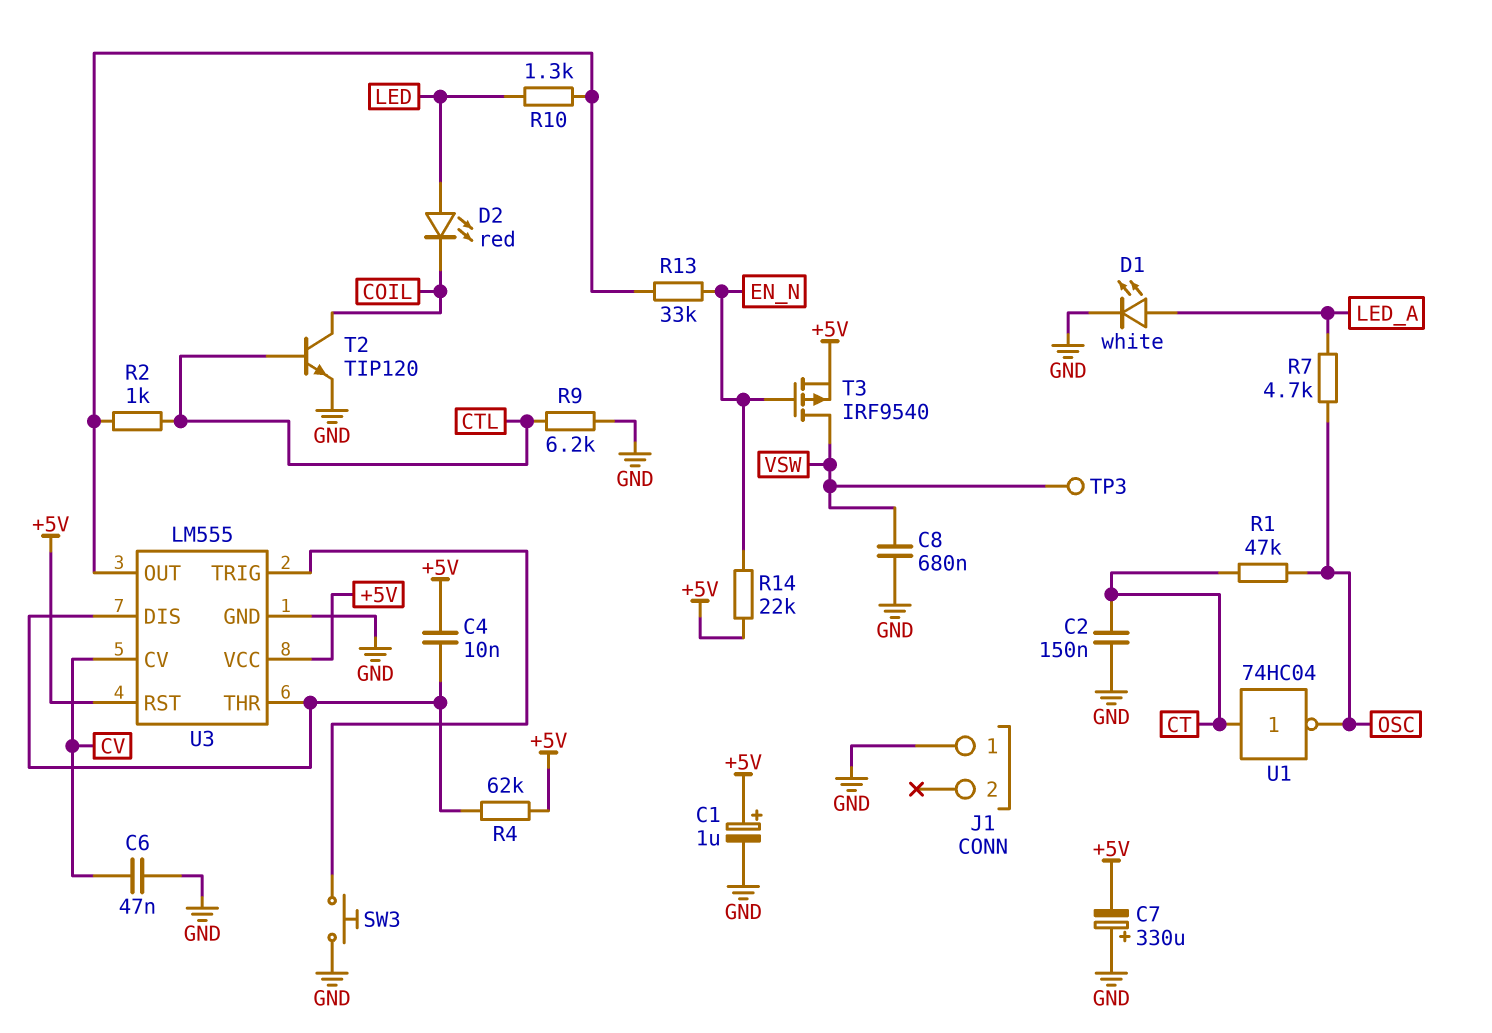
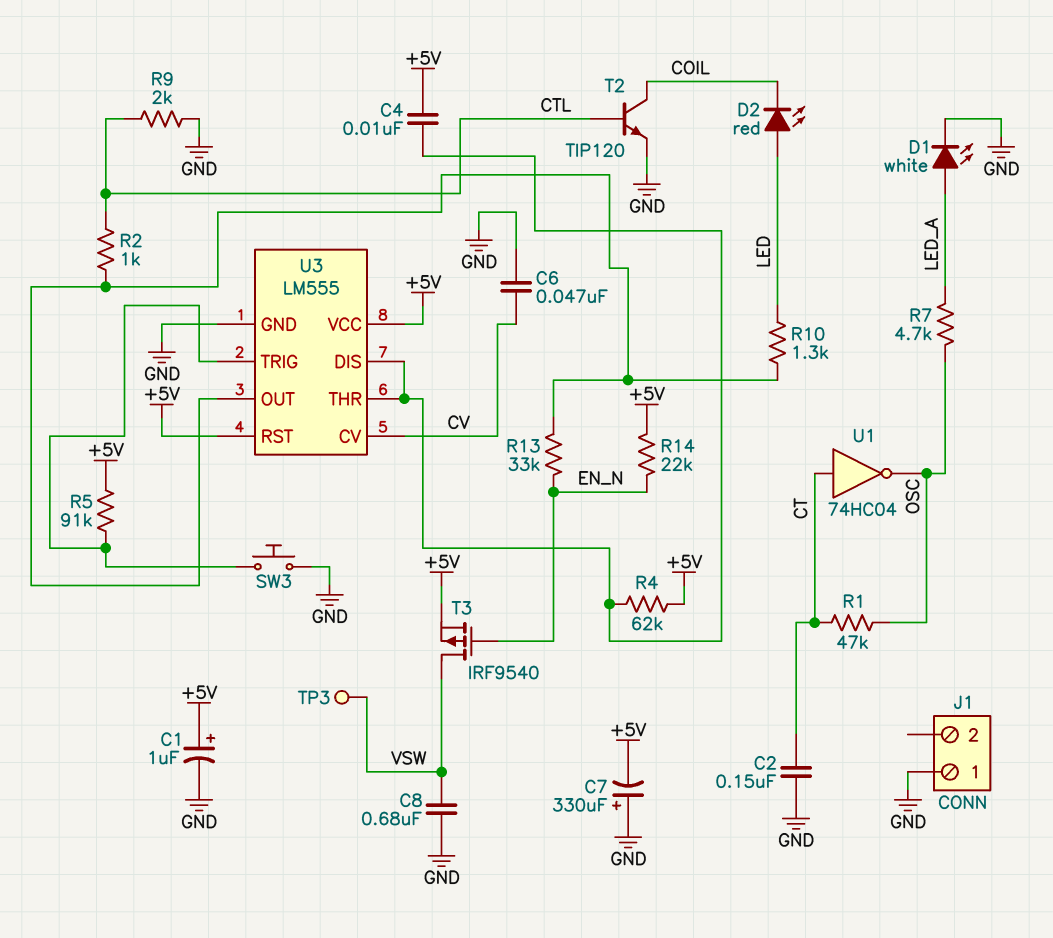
R5: none -> 91k (+5V, U3/TRIG)
R9: 6.2k (CTL, GND) -> 2k (CTL, GND)

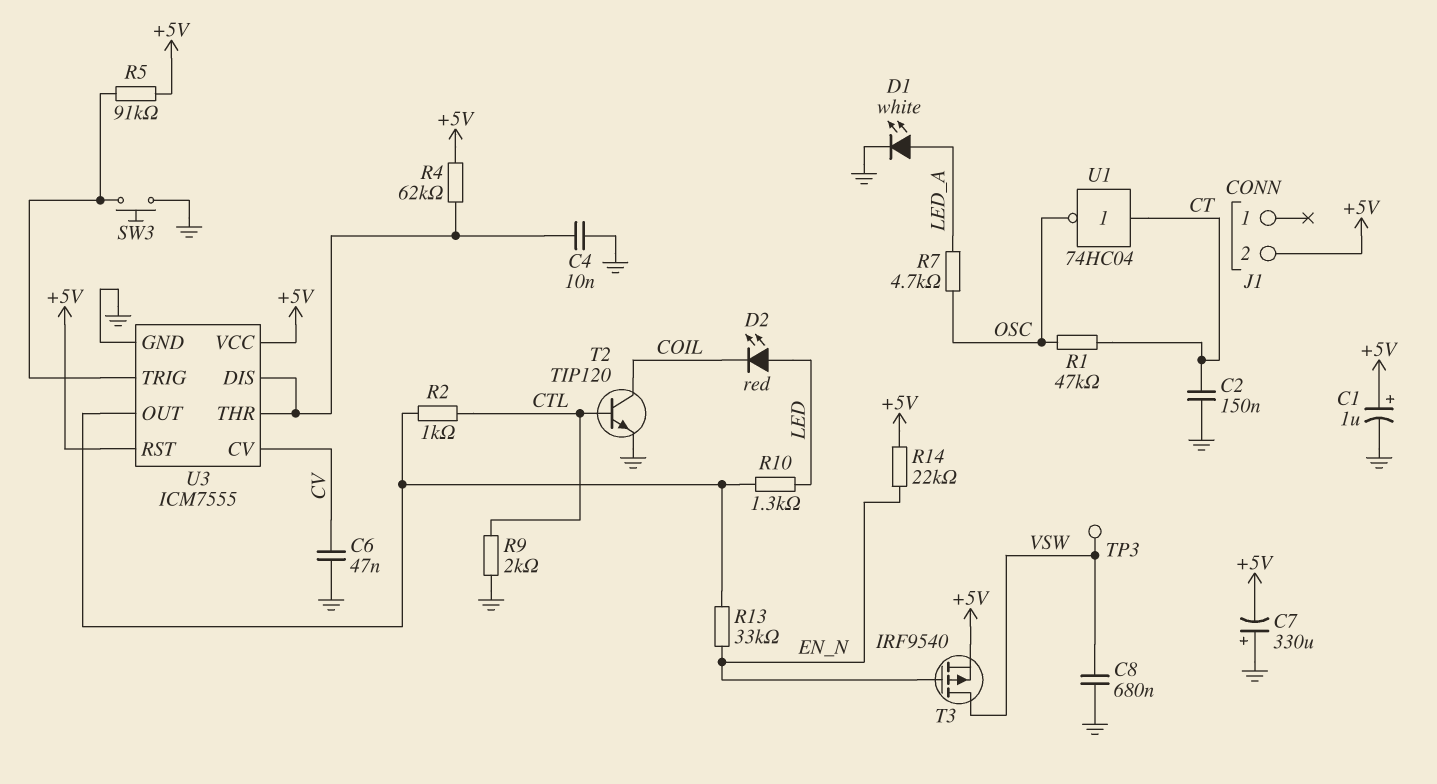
C4: 10nF (+5V, U3/DIS) -> 10nF (GND, U3/DIS)
J1 pin 1: GND -> none
J1 pin 2: none -> +5V
U3: LM555 -> ICM7555

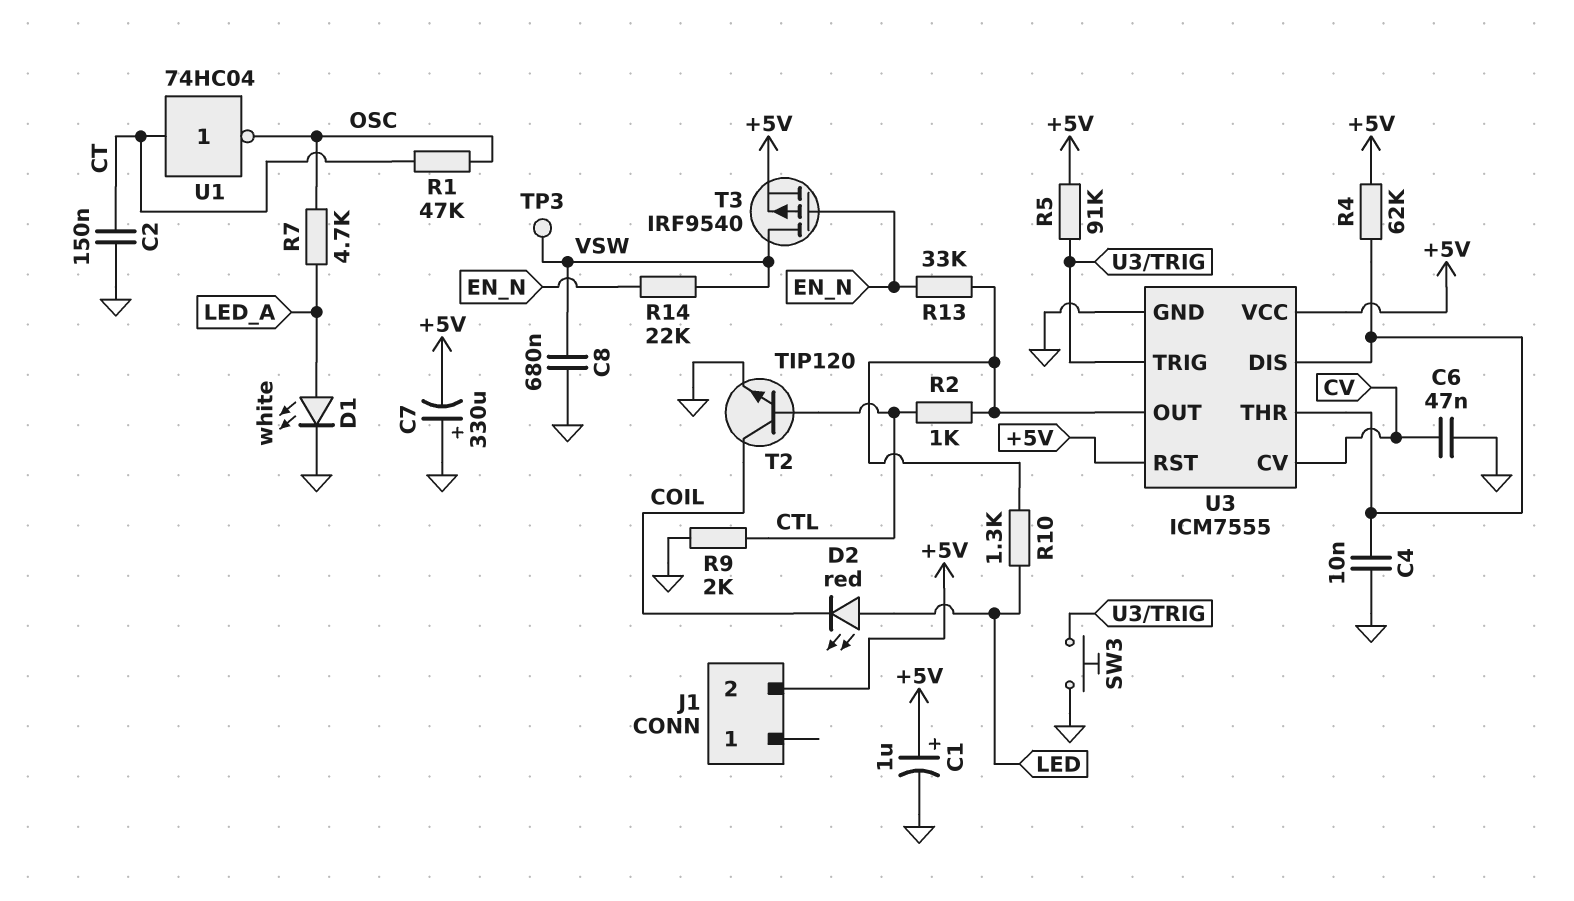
R14: 22k (+5V, EN_N) -> 22k (EN_N, VSW)

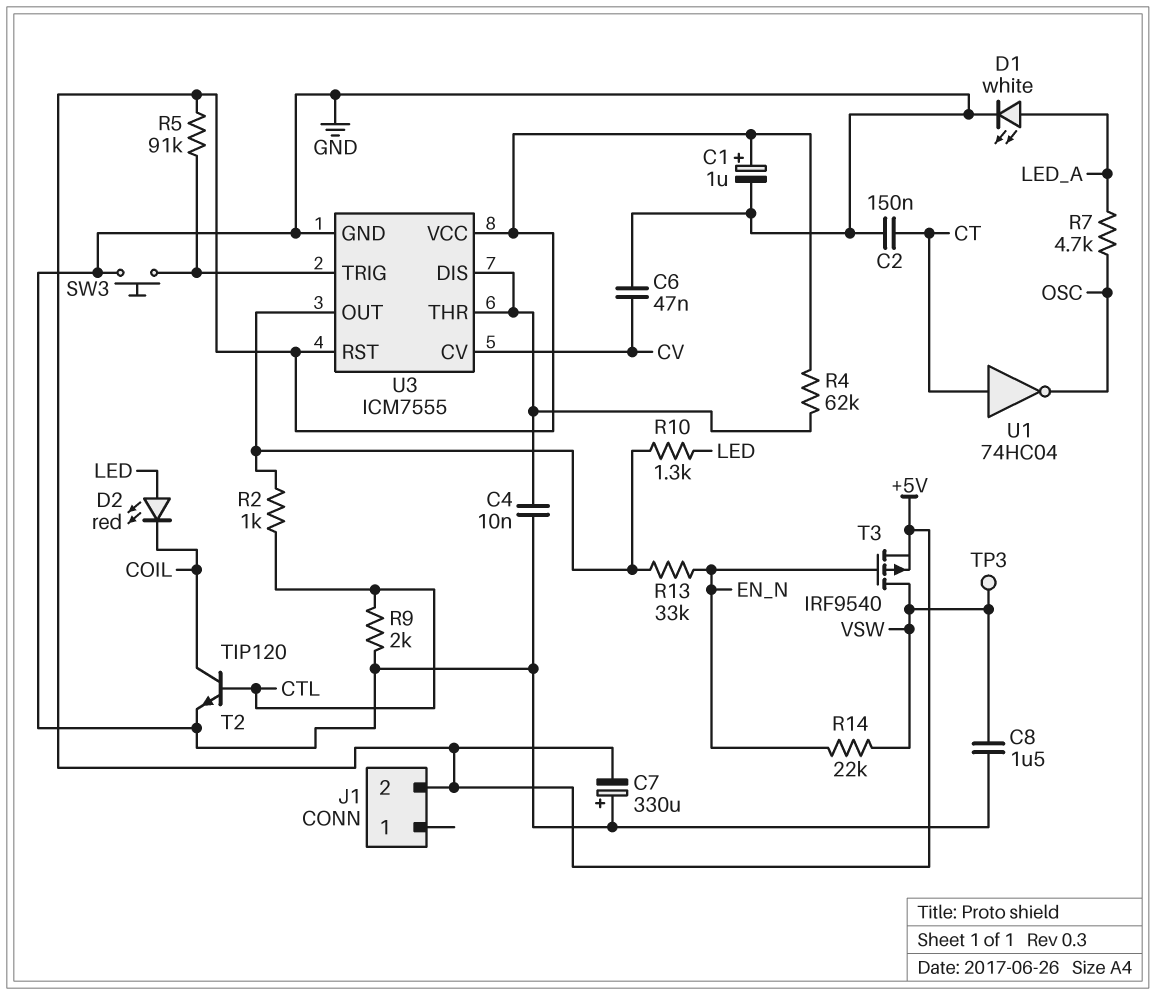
C8: 680nF (GND, VSW) -> 1.5uF (GND, VSW)
R1: 47k (CT, OSC) -> none

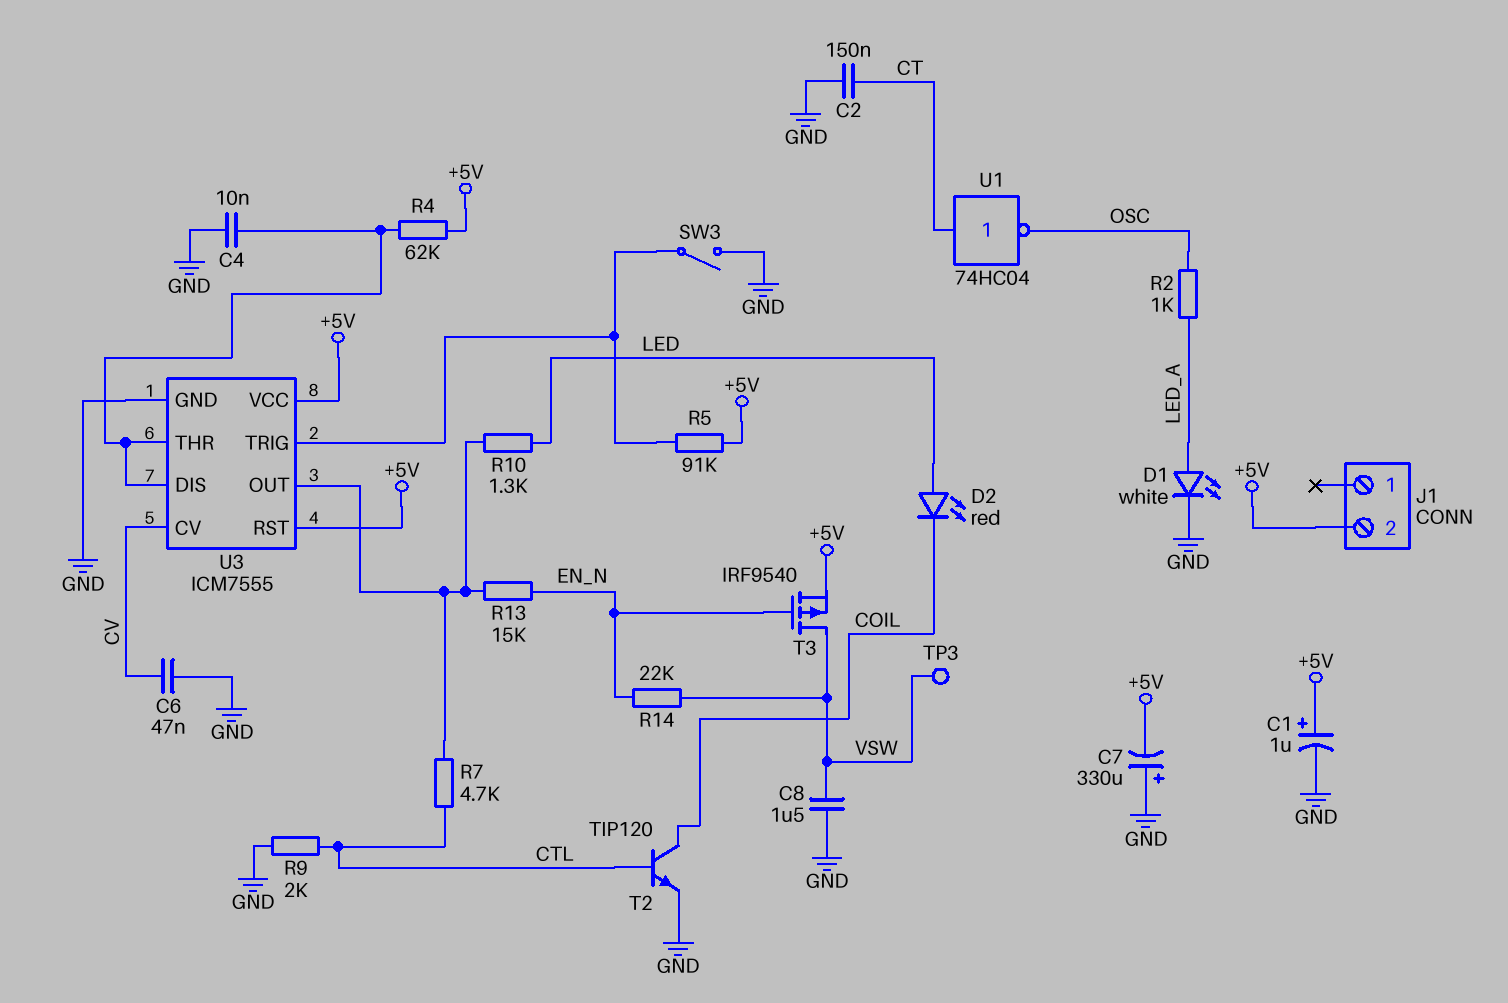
R2: 1k (CTL, U3/OUT) -> 1k (LED_A, OSC)
R7: 4.7k (LED_A, OSC) -> 4.7k (CTL, U3/OUT)
R13: 33k (EN_N, U3/OUT) -> 15k (EN_N, U3/OUT)
SW3: button (GND, U3/TRIG) -> switch (GND, U3/TRIG)

